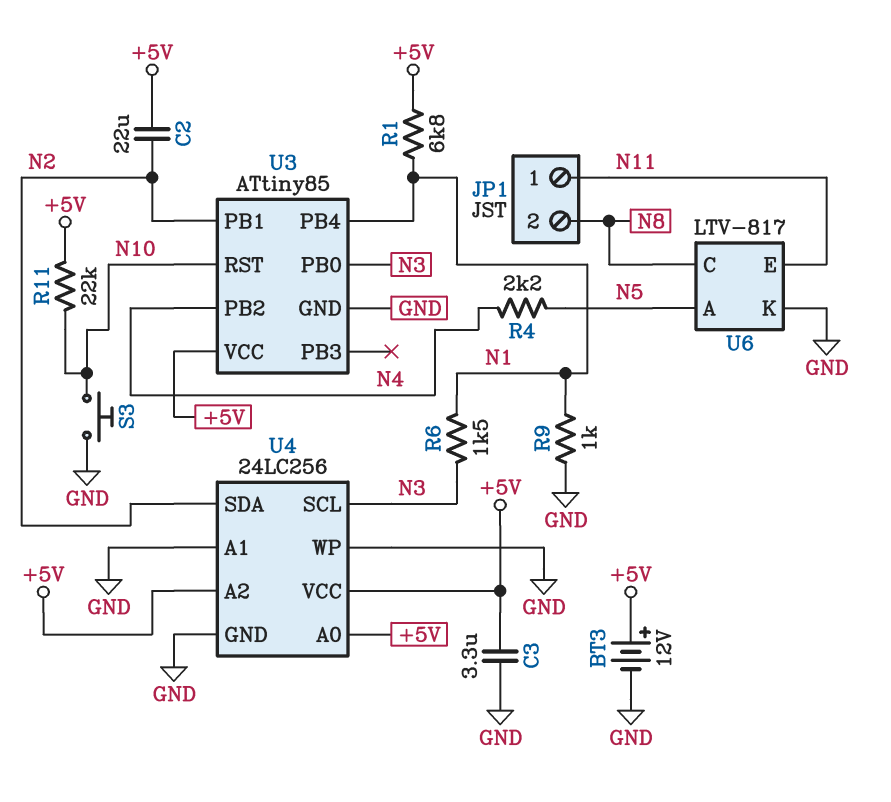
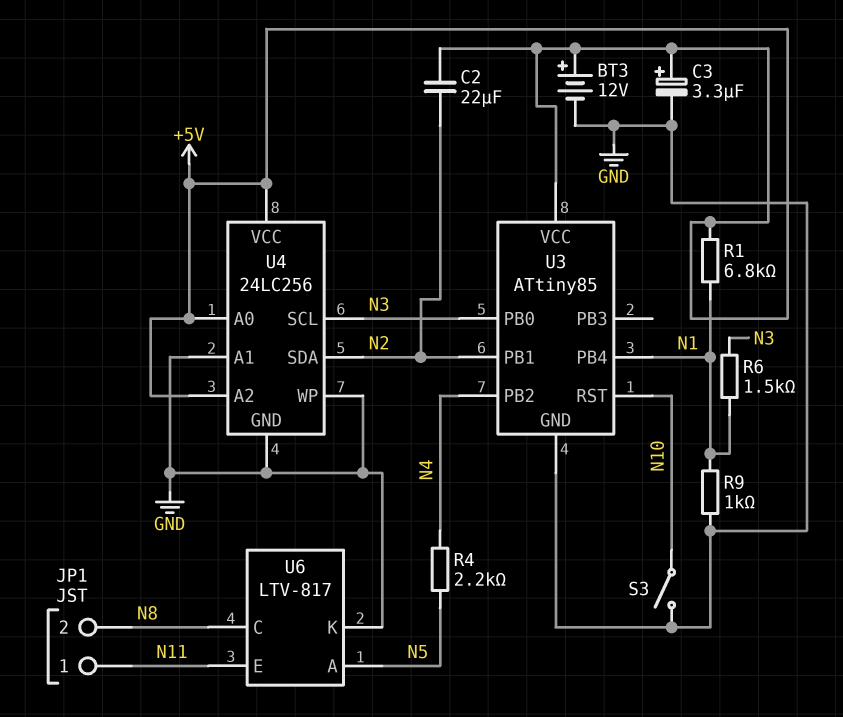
C3: 3.3uF (+5V, GND) -> 3.3uF (plus +5V, minus GND)
R11: 22k (+5V, N10) -> none
S3: button (GND, N10) -> switch (GND, N10)

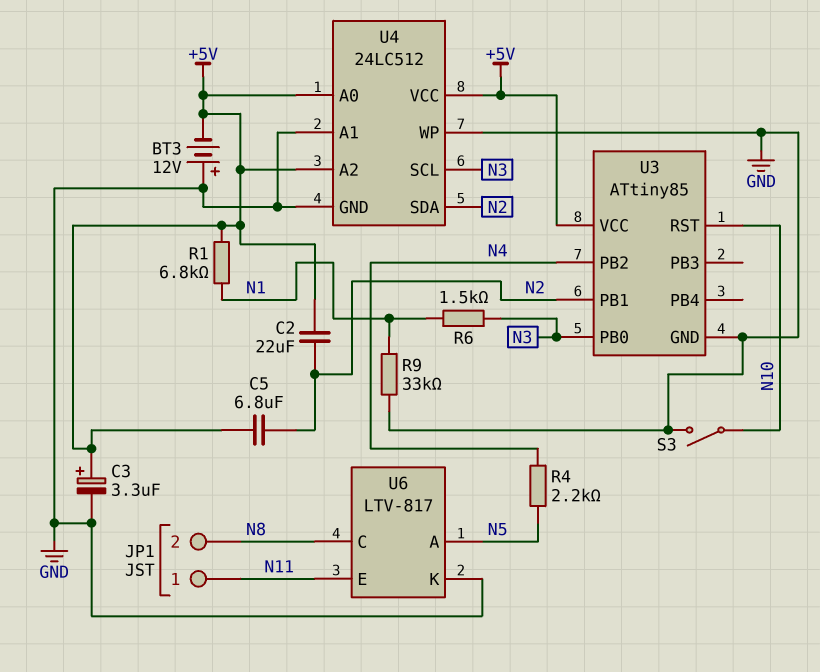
BT3: 12V (plus +5V, minus GND) -> 12V (plus GND, minus +5V)
C5: none -> 6.8uF (+5V, N2)
R9: 1k (GND, N1) -> 33k (GND, N1)
U3 pin PB4: N1 -> none
U4: 24LC256 -> 24LC512

